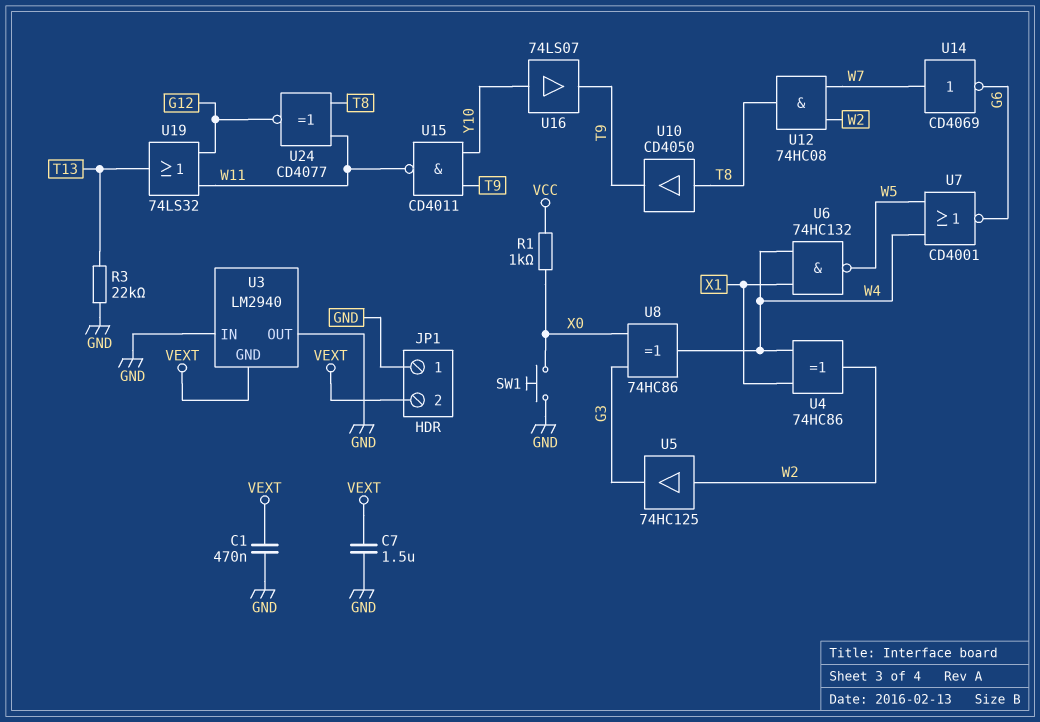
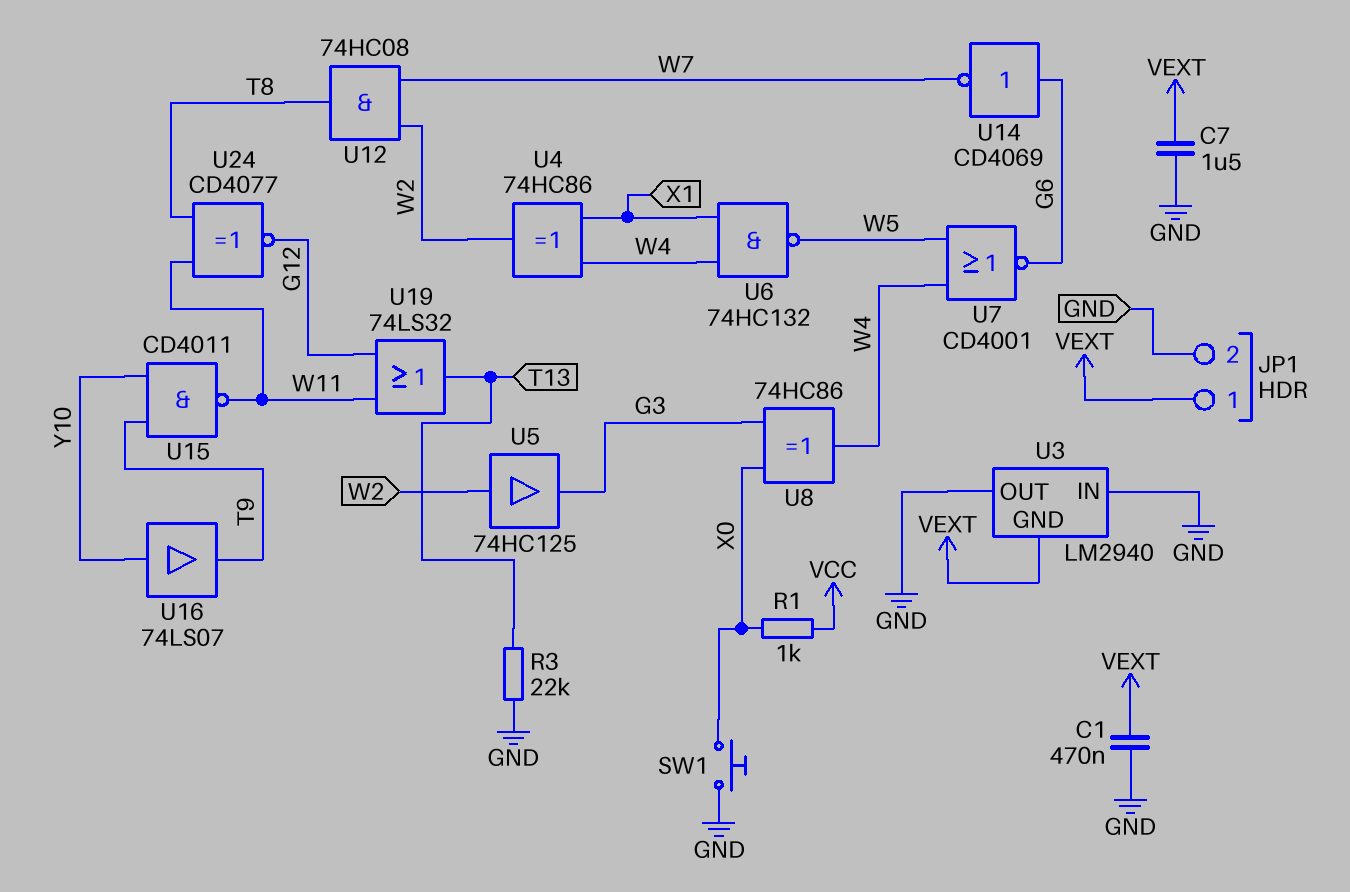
JP1 pin 1: GND -> VEXT
JP1 pin 2: VEXT -> GND
U10: buffer CD4050 (in T8, out T9) -> none
U14: NOT CD4069 (in W7, out G6) -> NOT CD4069 (in G6, out W7)

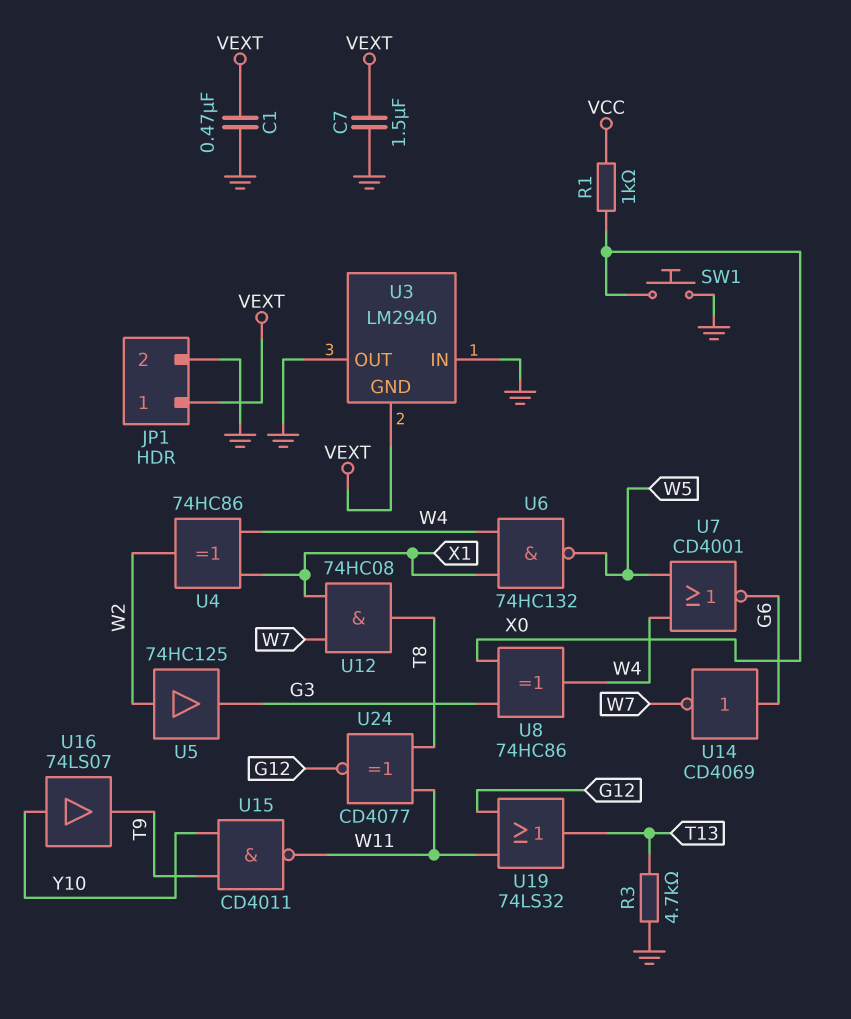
R3: 22k (GND, T13) -> 4.7k (GND, T13)
U12: AND 74HC08 (in W2, in W7, out T8) -> AND 74HC08 (in W7, in X1, out T8)

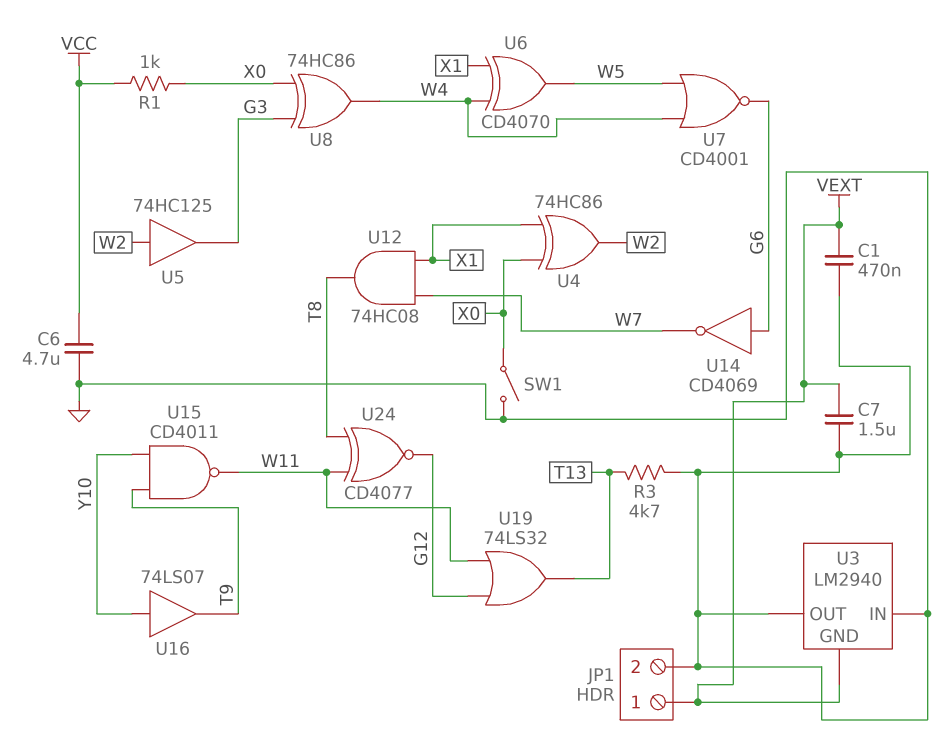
C6: none -> 4.7uF (GND, VCC)
SW1: button (GND, X0) -> switch (GND, X0)
U4: XOR 74HC86 (in W4, in X1, out W2) -> XOR 74HC86 (in X0, in X1, out W2)
U6: NAND 74HC132 (in W4, in X1, out W5) -> XOR CD4070 (in W4, in X1, out W5)

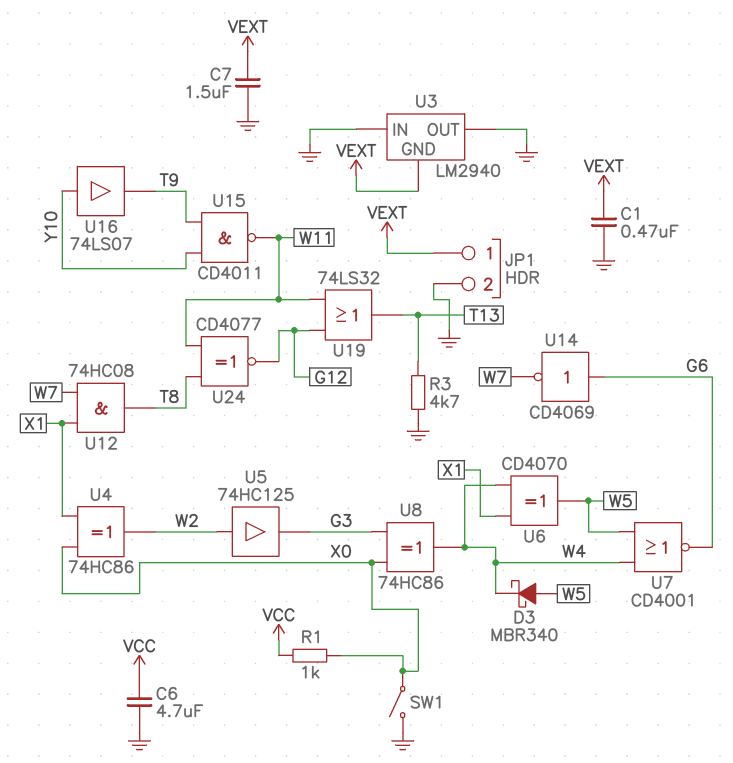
D3: none -> schottky MBR340 (A W5, K W4)

